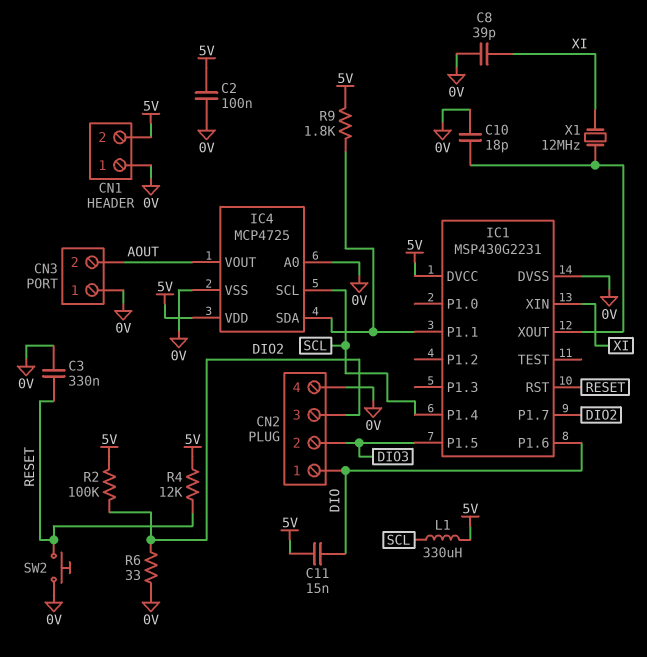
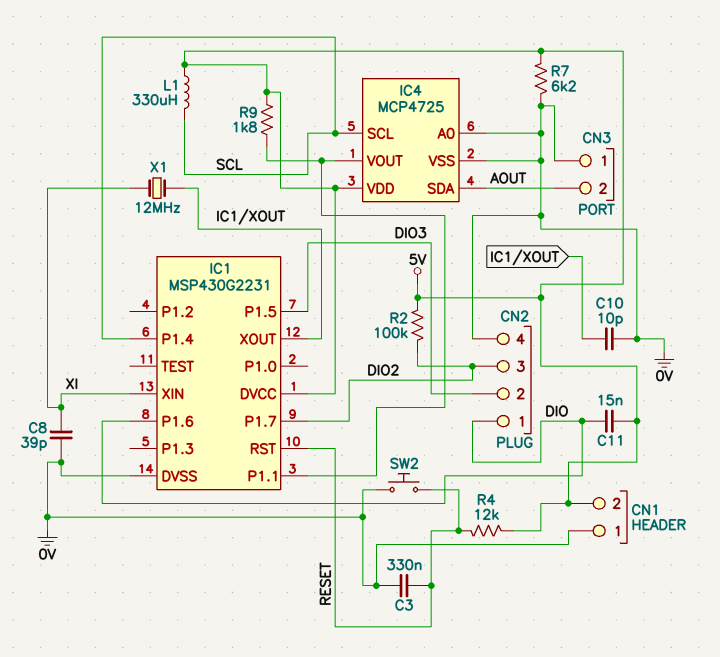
C2: 100nF (0V, 5V) -> none
C10: 18pF (0V, IC1/XOUT) -> 10pF (0V, IC1/XOUT)
IC4 pin SDA: IC1/P1.1 -> AOUT
IC4 pin VOUT: AOUT -> IC1/P1.1
R6: 33 (0V, DIO2) -> none
R7: none -> 6.2k (0V, 5V)

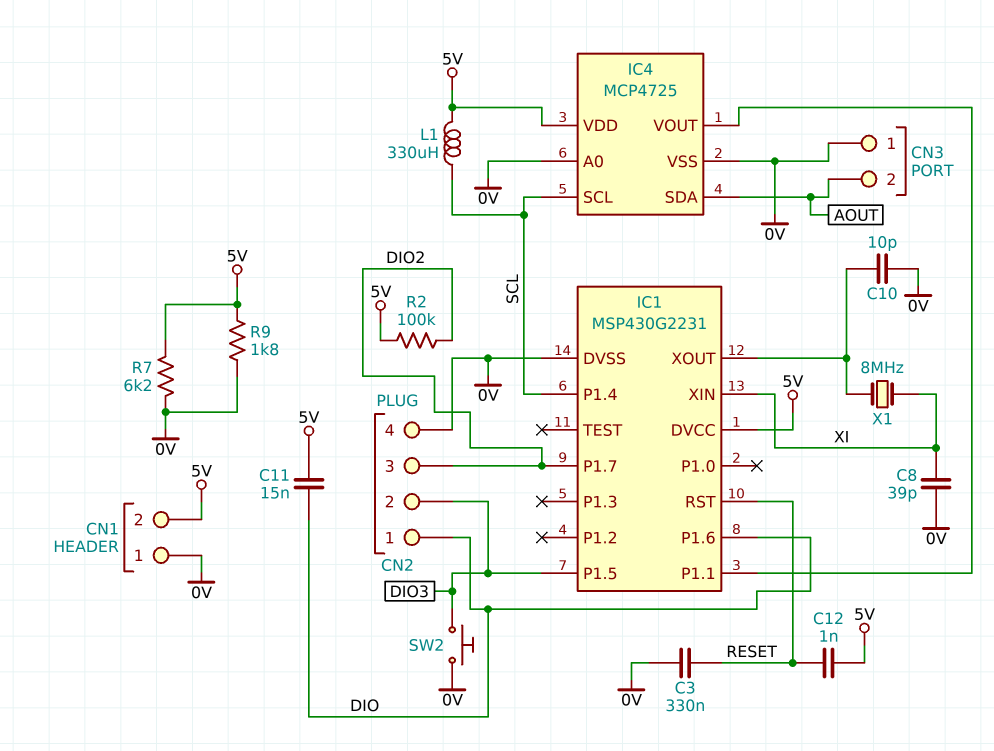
C12: none -> 1nF (5V, RESET)
R4: 12k (5V, RESET) -> none
R9: 1.8k (5V, IC1/P1.1) -> 1.8k (0V, 5V)
SW2: button (0V, RESET) -> button (0V, DIO3)
X1: 12MHz (IC1/XOUT, XI) -> 8MHz (IC1/XOUT, XI)

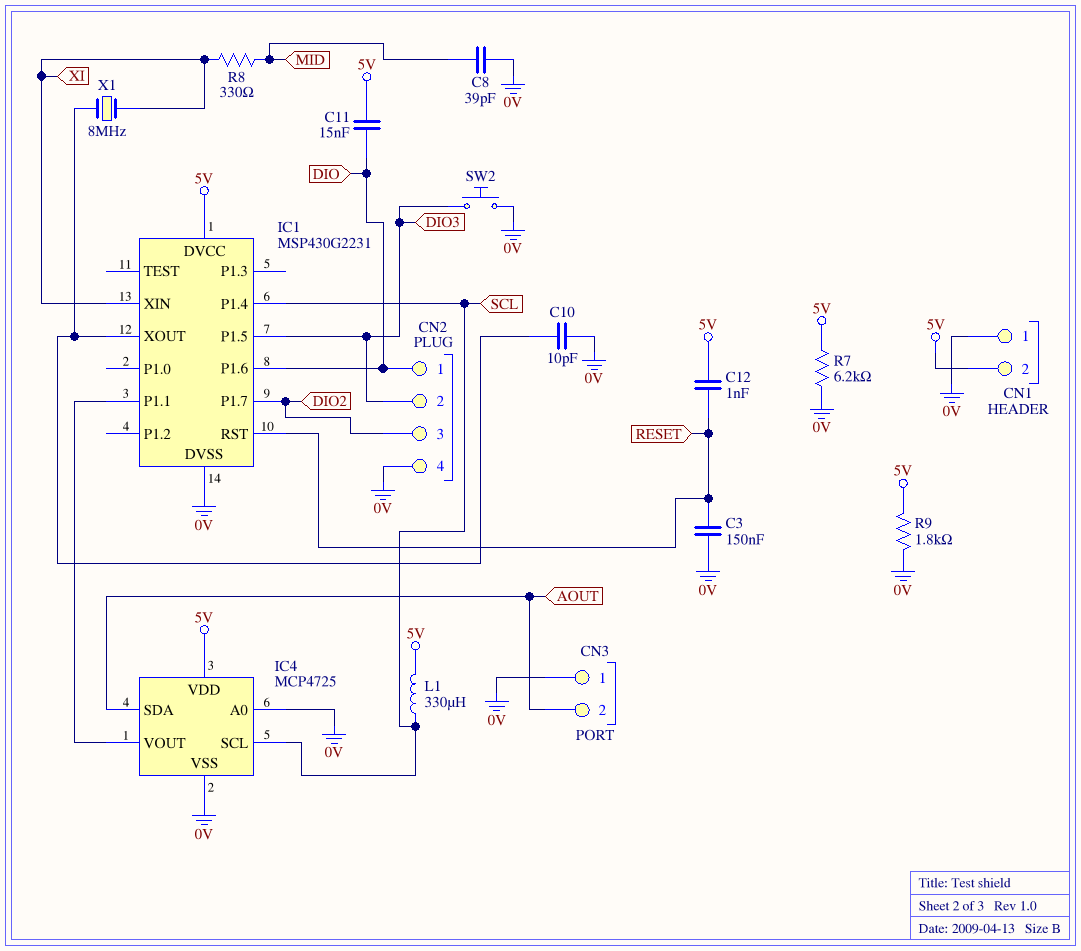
C3: 330nF (0V, RESET) -> 150nF (0V, RESET)
C8: 39pF (0V, XI) -> 39pF (0V, MID)
R2: 100k (5V, DIO2) -> none
R8: none -> 330 (MID, XI)

